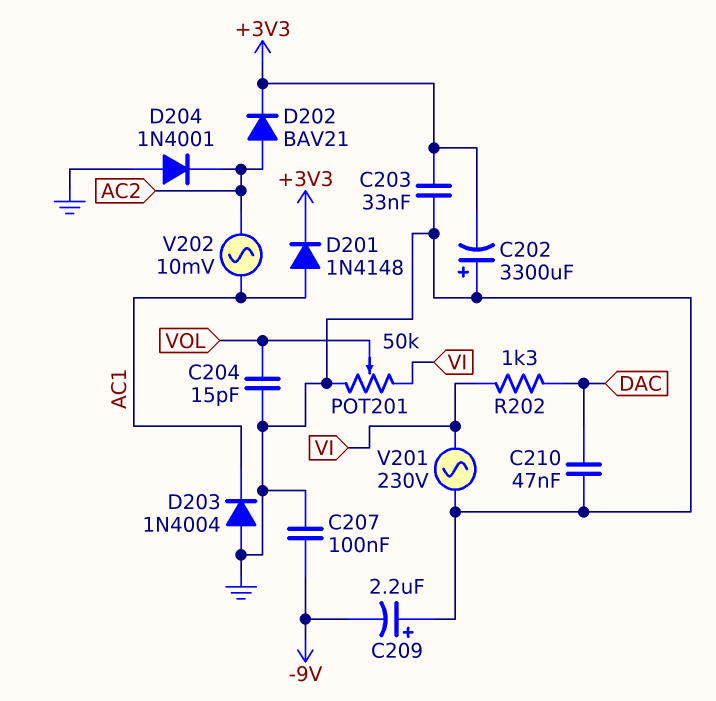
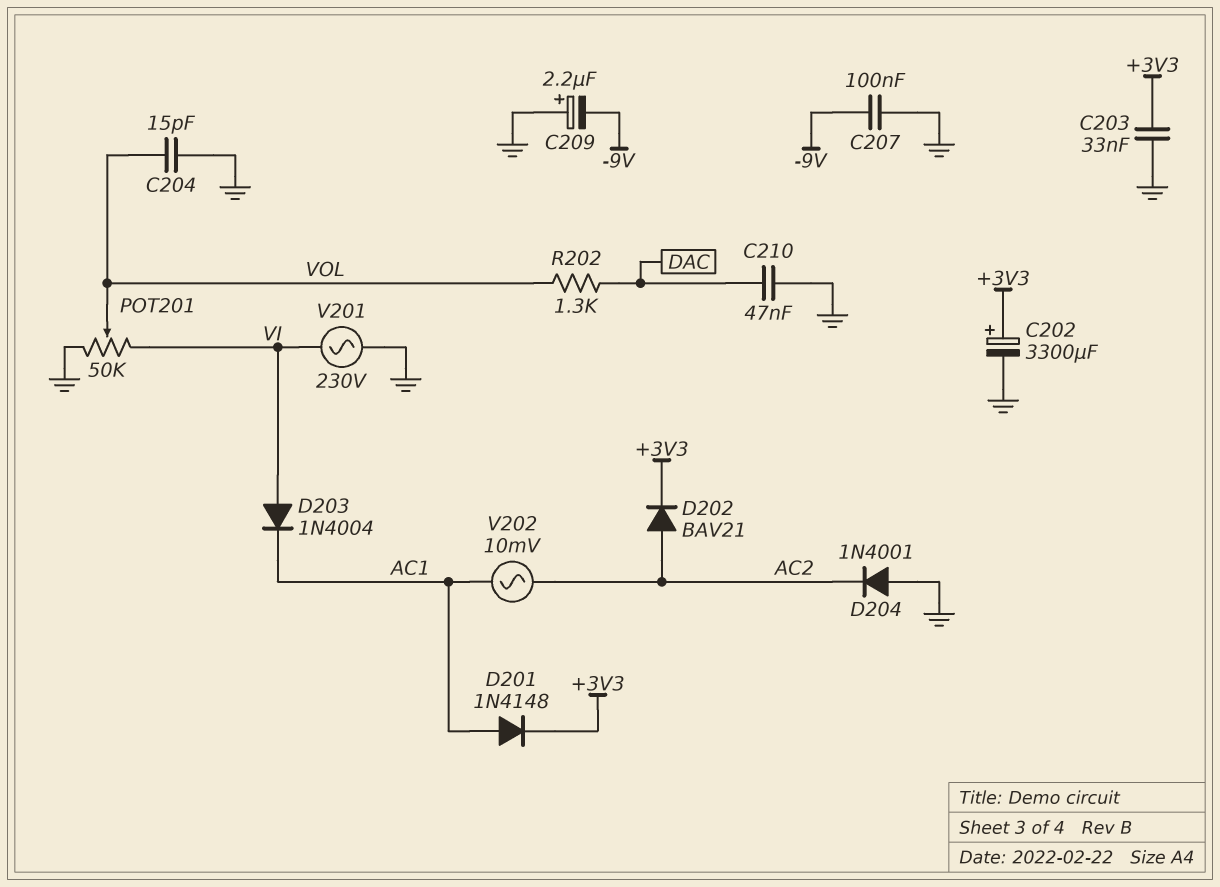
C202: 3300uF (plus GND, minus +3V3) -> 3300uF (plus +3V3, minus GND)
D203: diode 1N4004 (A GND, K AC1) -> diode 1N4004 (A VI, K AC1)
R202: 1.3k (DAC, VI) -> 1.3k (DAC, VOL)

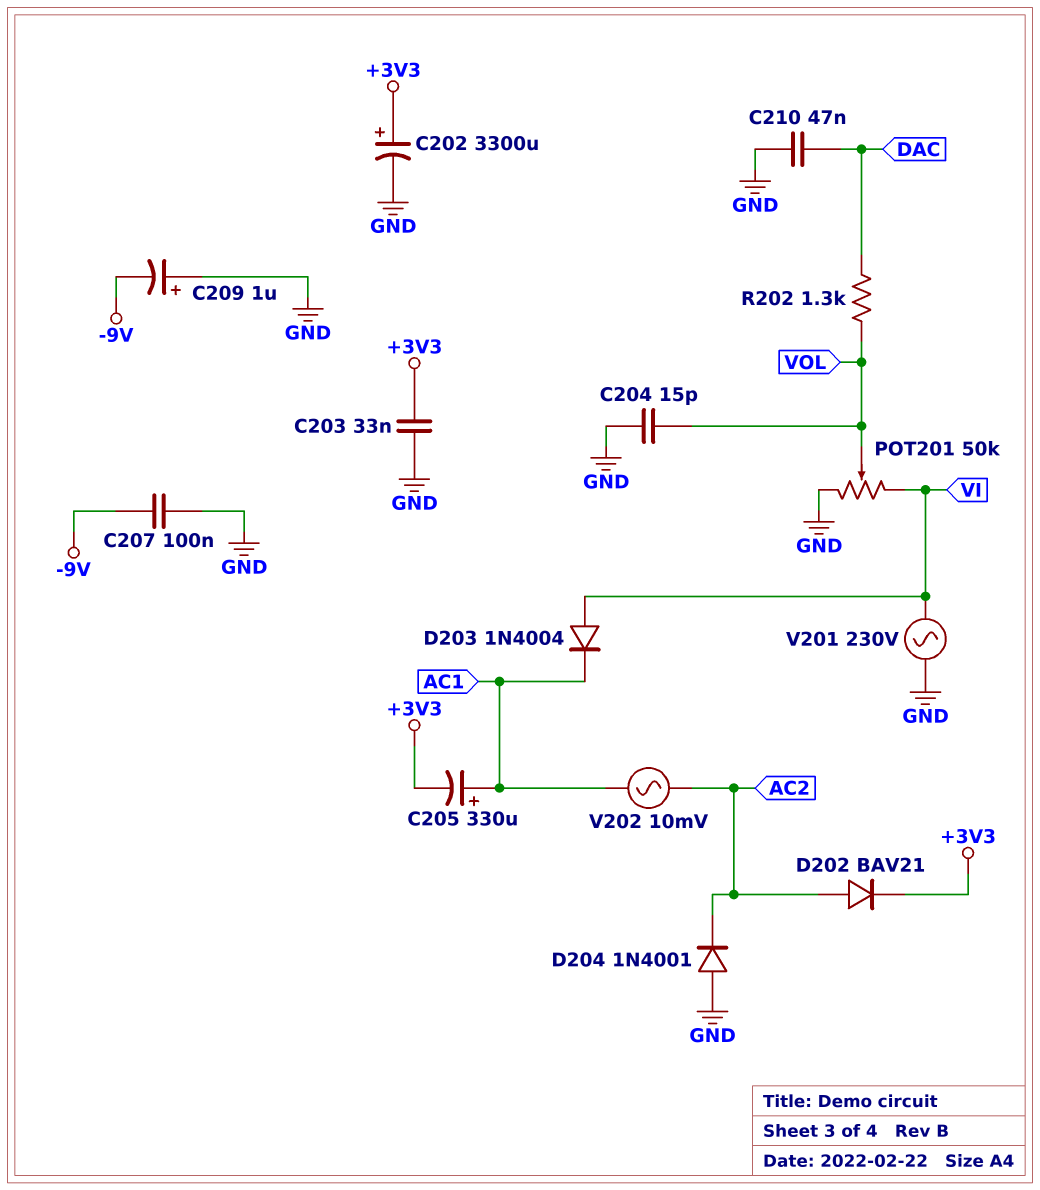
C205: none -> 330uF (plus AC1, minus +3V3)
C209: 2.2uF (plus GND, minus -9V) -> 1uF (plus GND, minus -9V)
D201: diode 1N4148 (A AC1, K +3V3) -> none

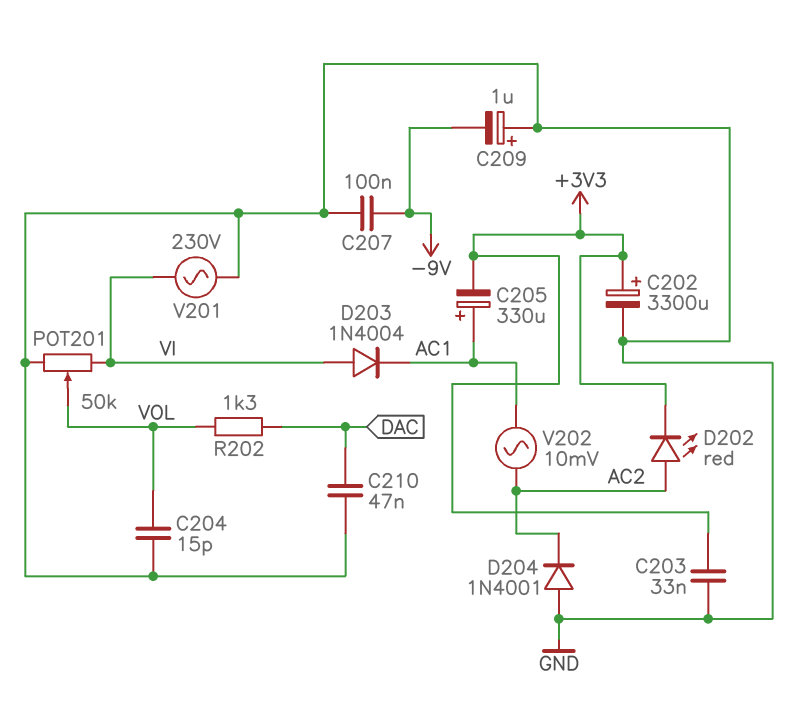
D202: diode BAV21 (A AC2, K +3V3) -> LED red (A AC2, K +3V3)

